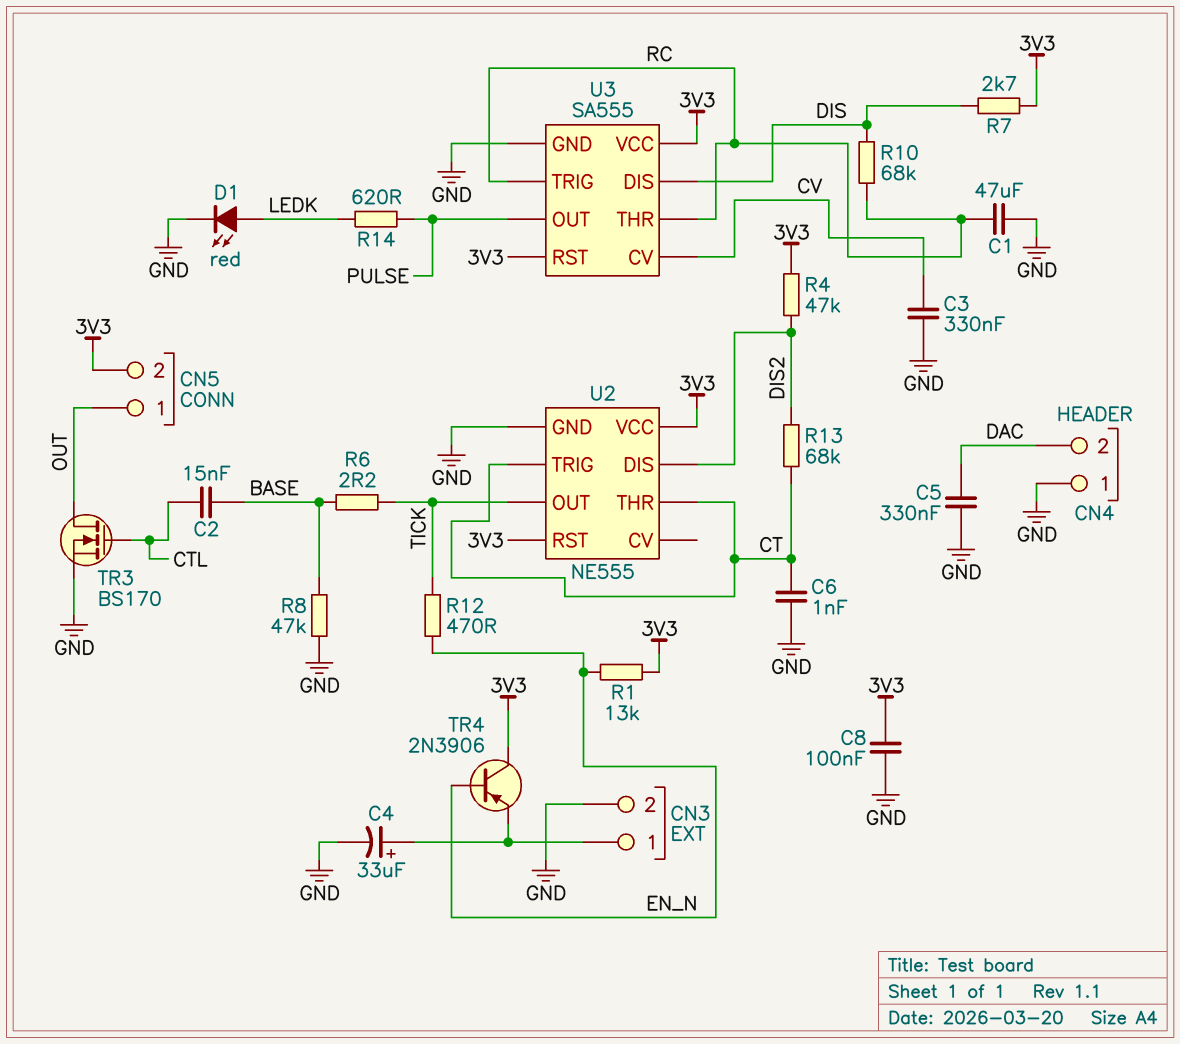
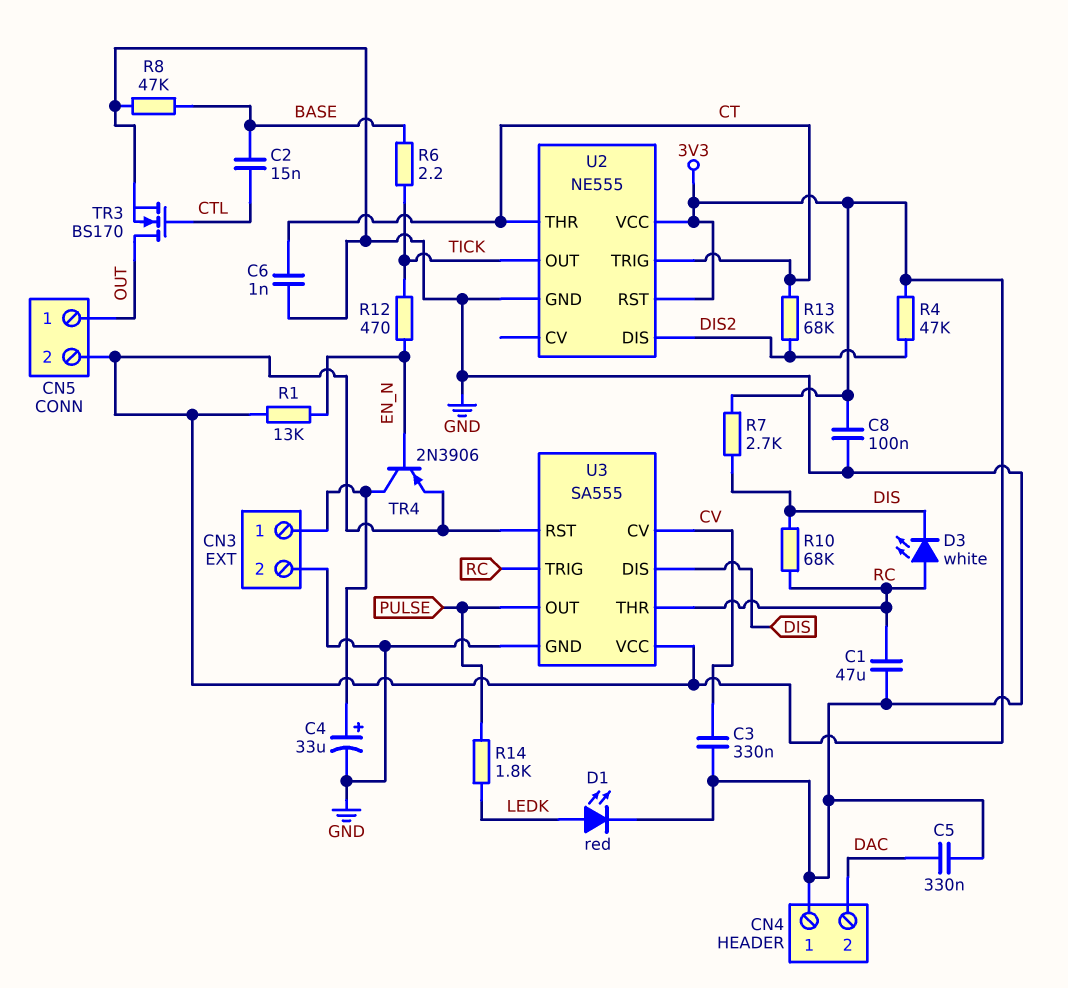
D3: none -> LED white (A RC, K DIS)
R14: 620 (LEDK, PULSE) -> 1.8k (LEDK, PULSE)
TR4: PNP 2N3906 (B EN_N, C 3V3, E CN3/1) -> PNP 2N3906 (B EN_N, C CN3/1, E 3V3)

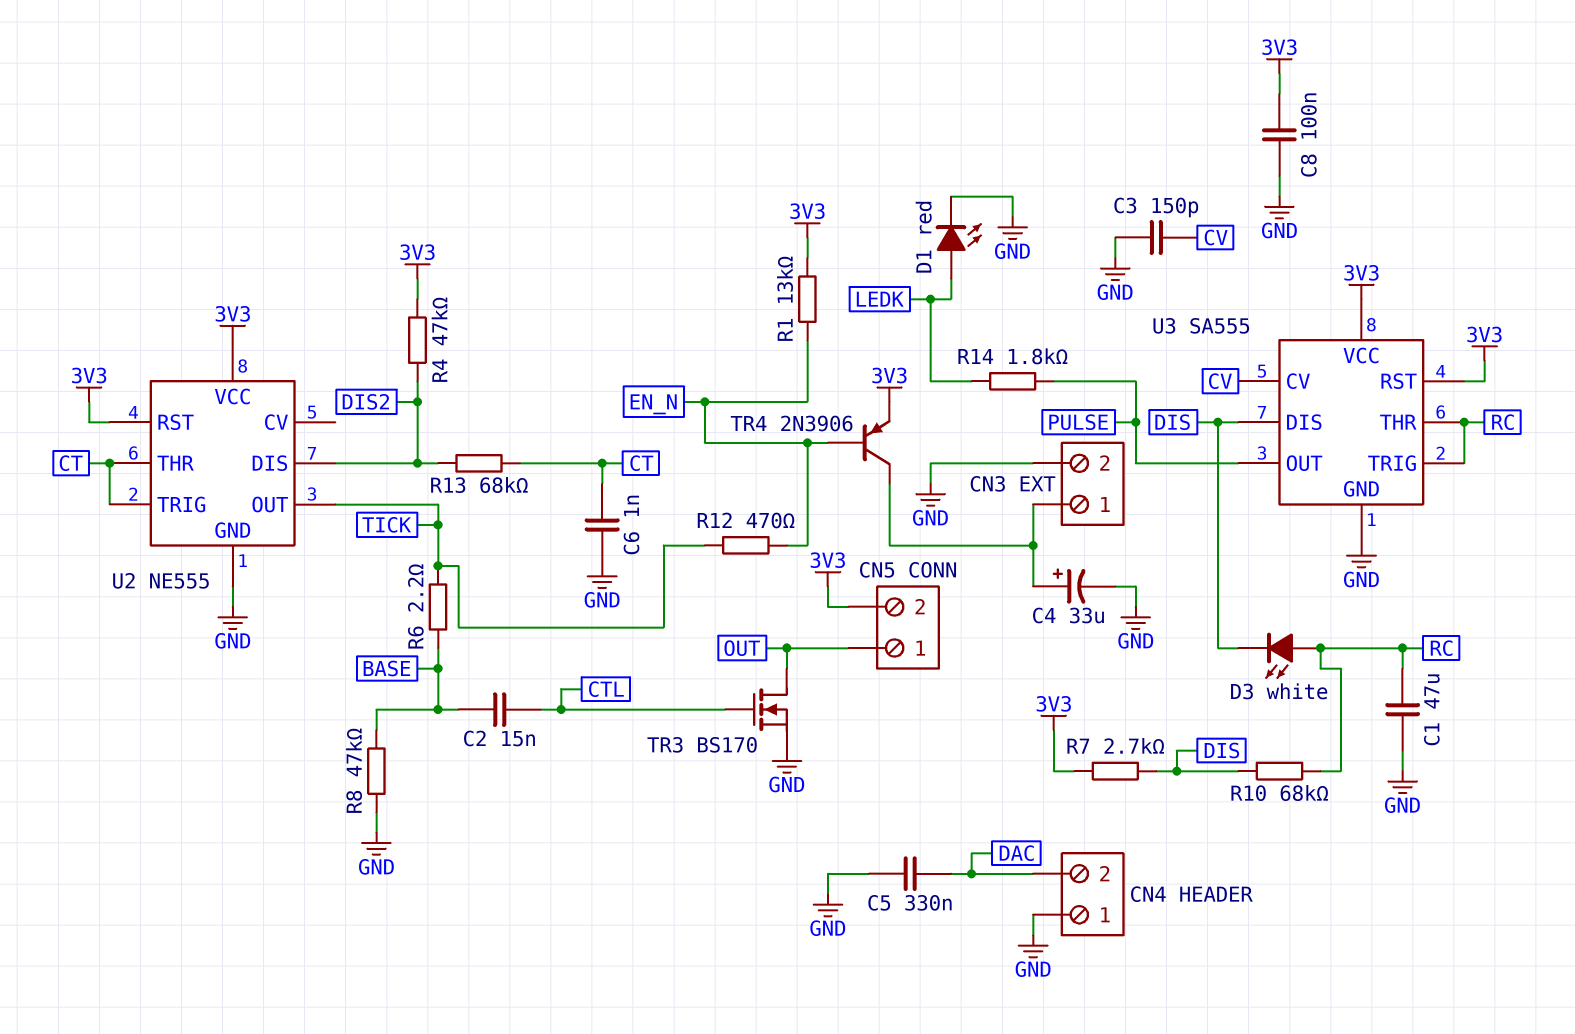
C3: 330nF (CV, GND) -> 150pF (CV, GND)

